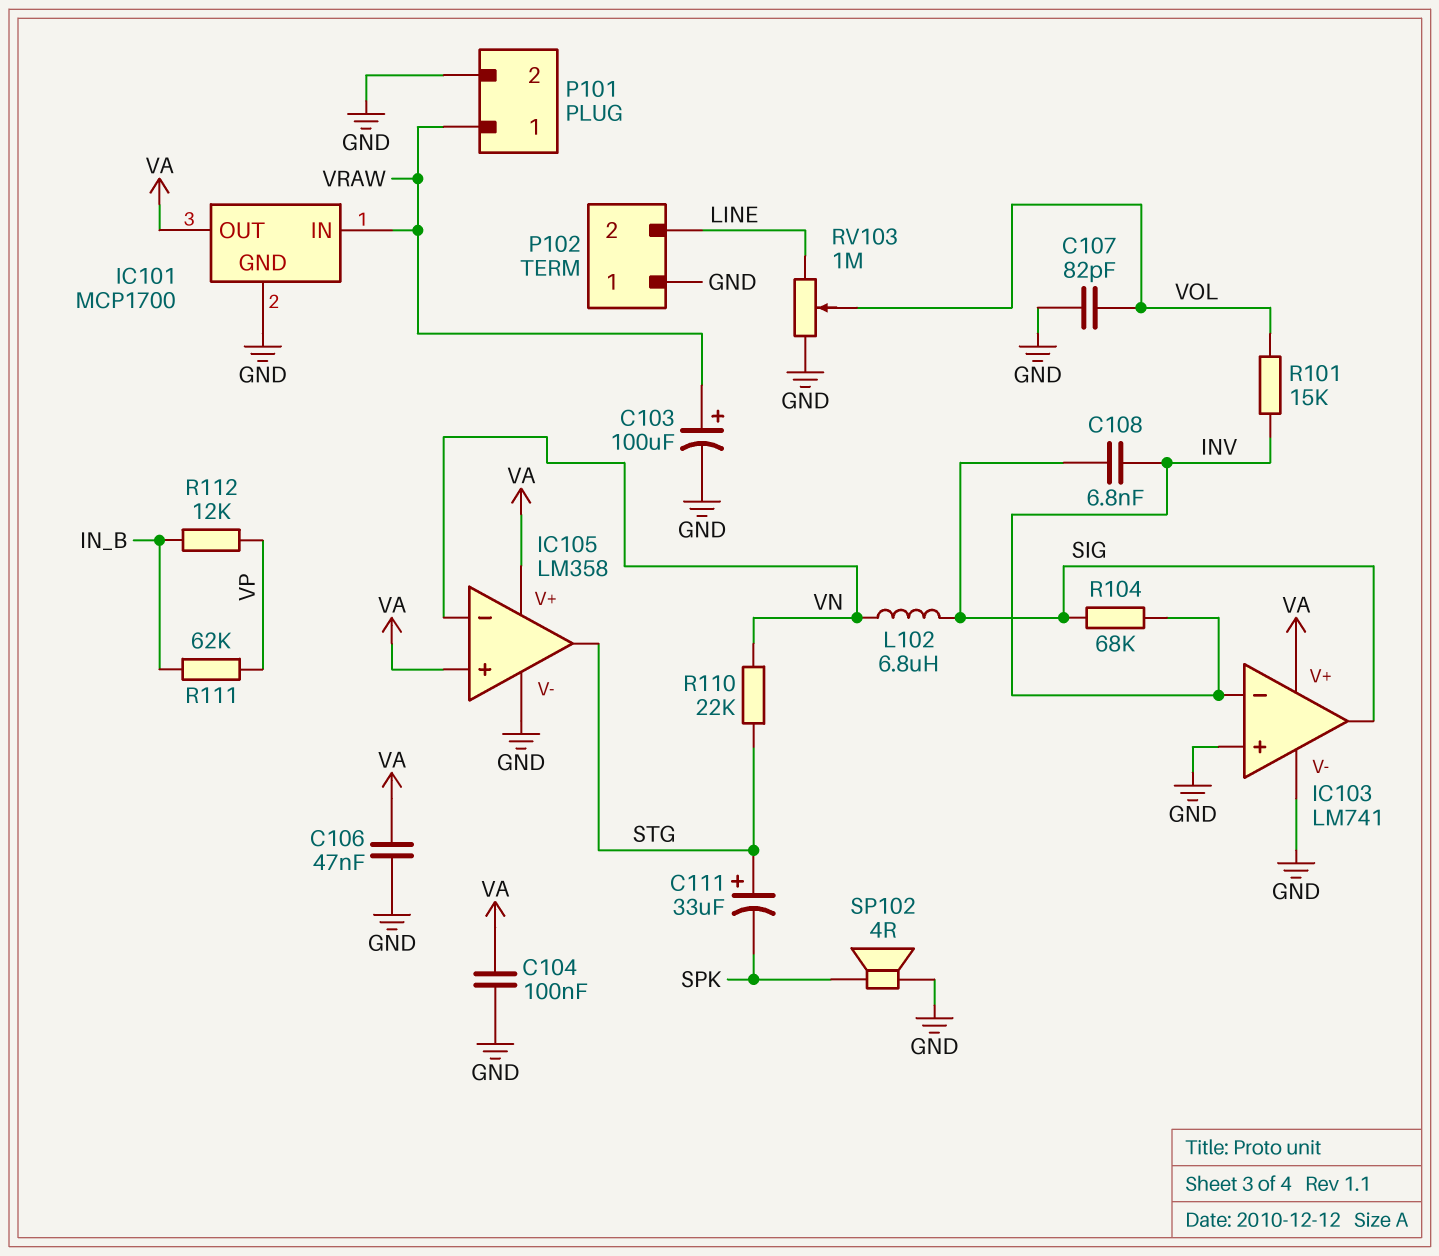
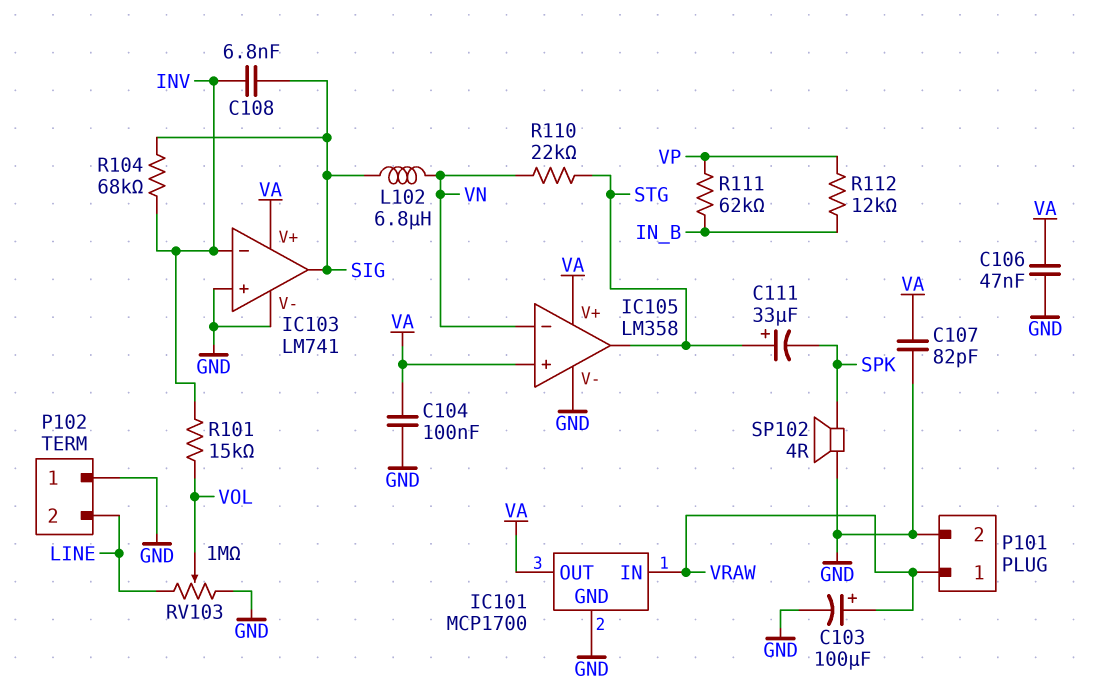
C107: 82pF (GND, VOL) -> 82pF (GND, VA)

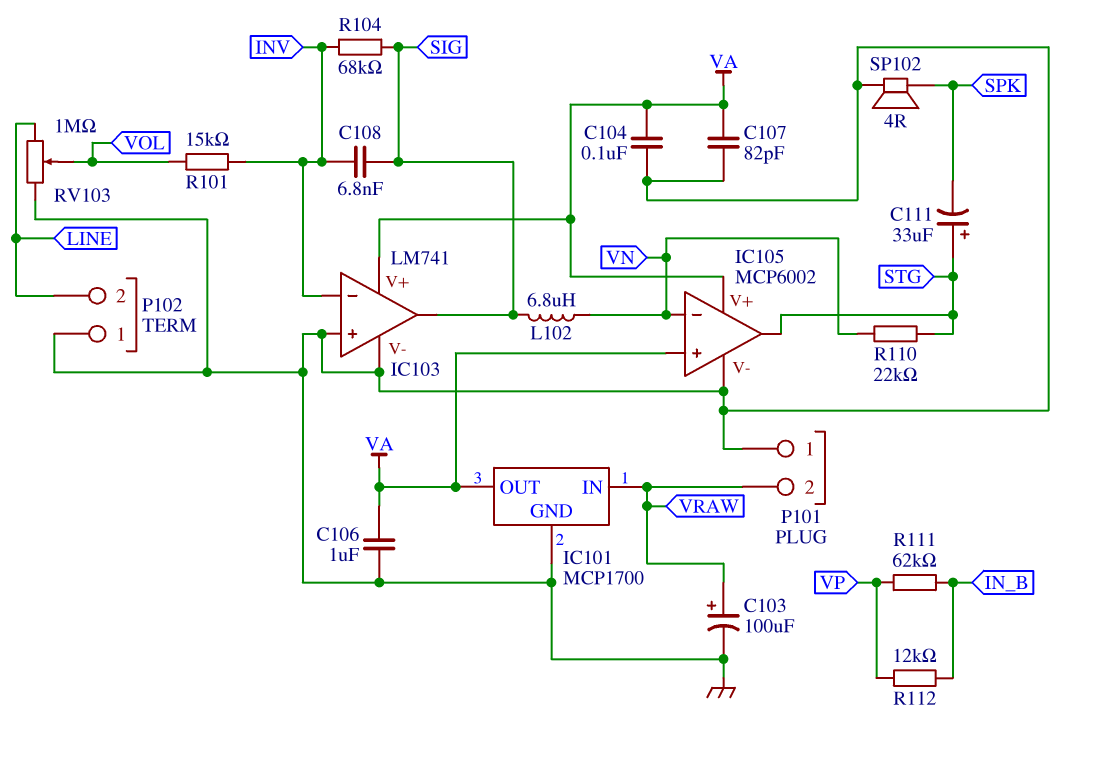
C106: 47nF (GND, VA) -> 1uF (GND, VA)
IC105: LM358 -> MCP6002
P101 pin 1: VRAW -> GND
P101 pin 2: GND -> VRAW

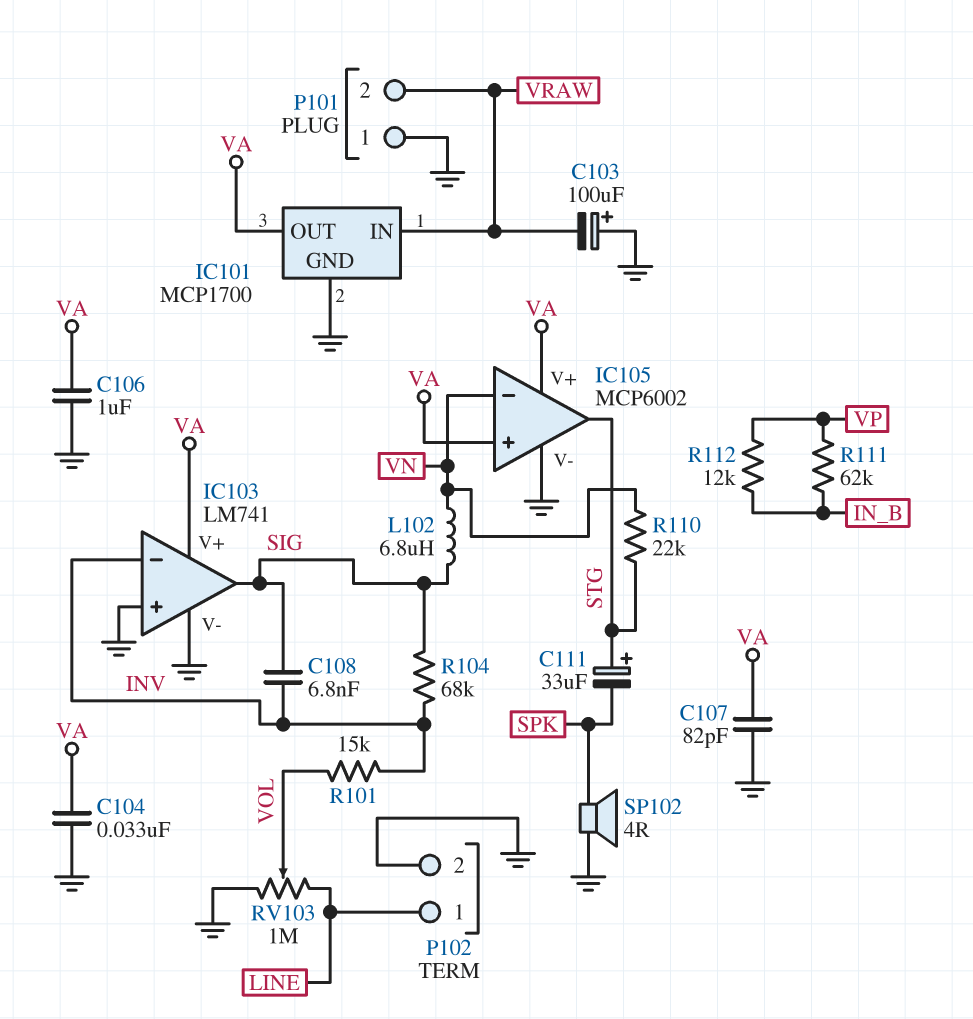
C103: 100uF (plus VRAW, minus GND) -> 100uF (plus GND, minus VRAW)
C104: 100nF (GND, VA) -> 33nF (GND, VA)
P102 pin 1: GND -> LINE
P102 pin 2: LINE -> GND

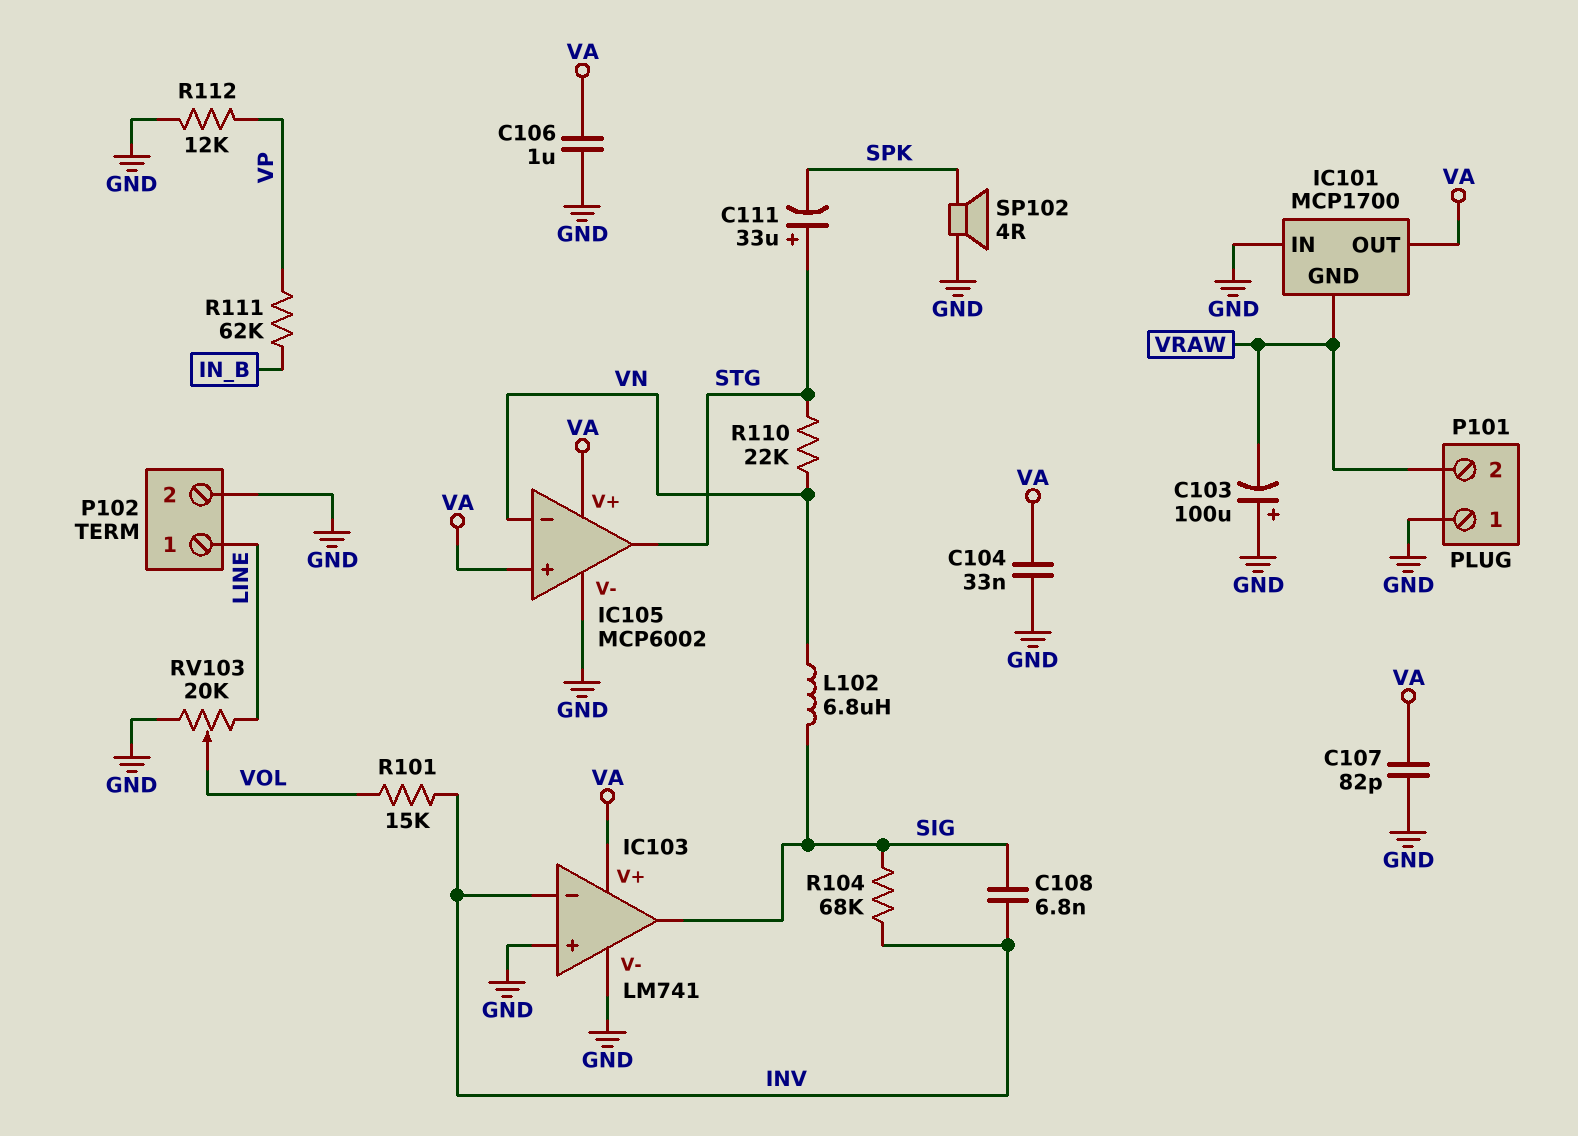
IC101 pin GND: GND -> VRAW
IC101 pin IN: VRAW -> GND
R112: 12k (IN_B, VP) -> 12k (GND, VP)
RV103: 1M (GND, LINE, wiper VOL) -> 20k (GND, LINE, wiper VOL)

